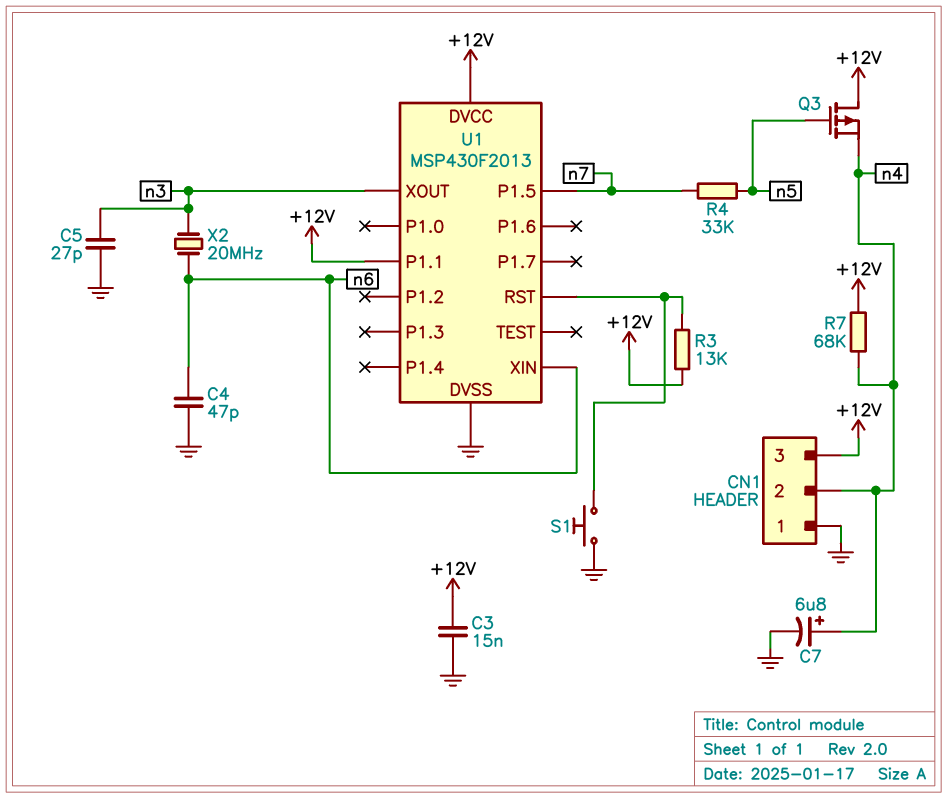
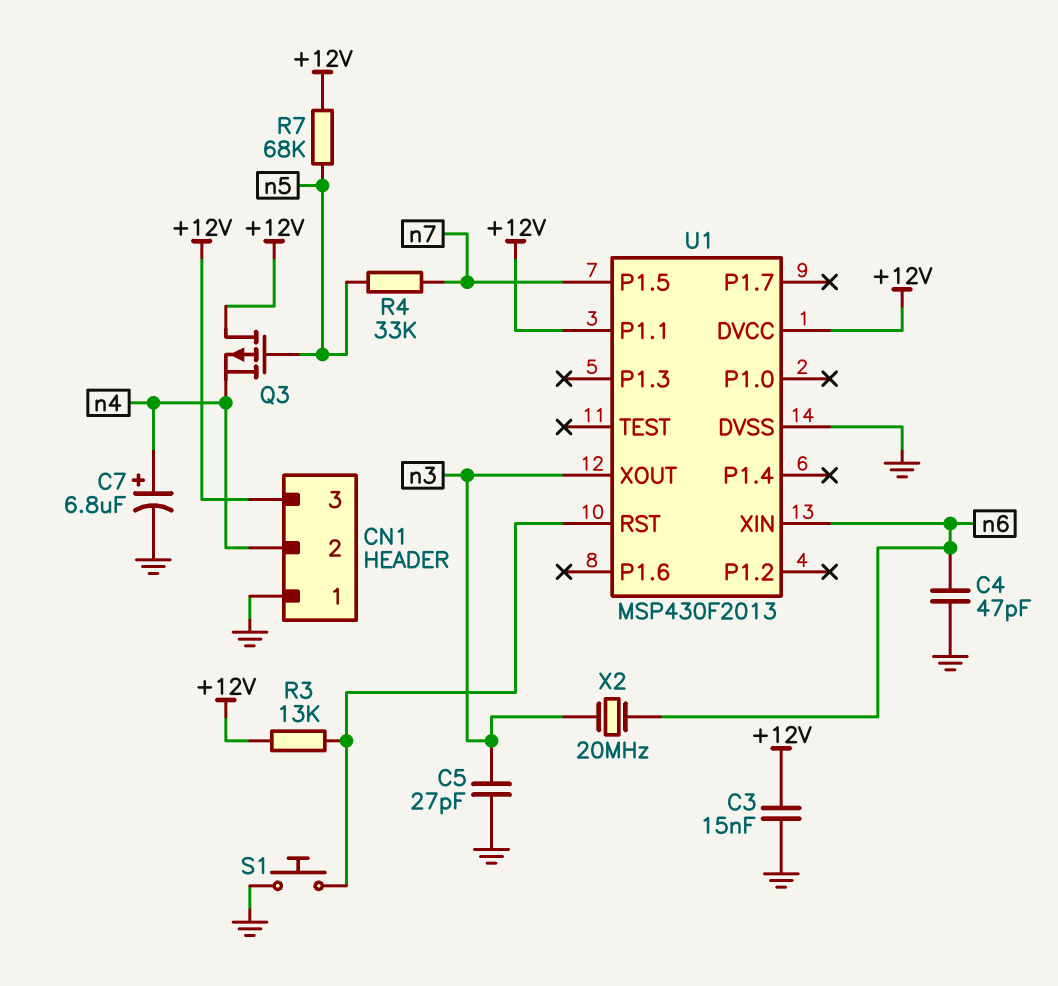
R7: 68k (+12V, n4) -> 68k (+12V, n5)

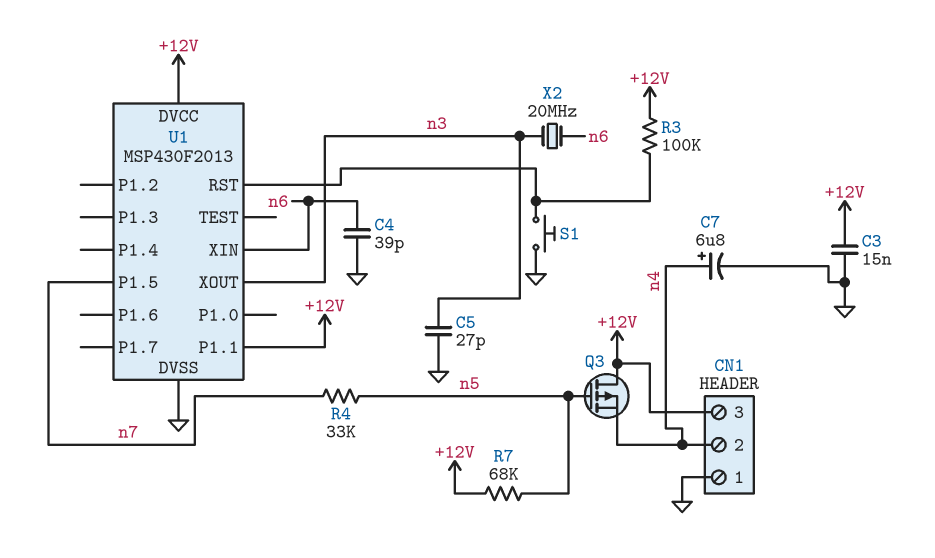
C4: 47pF (GND, n6) -> 39pF (GND, n6)
R3: 13k (+12V, U1/RST) -> 100k (+12V, U1/RST)

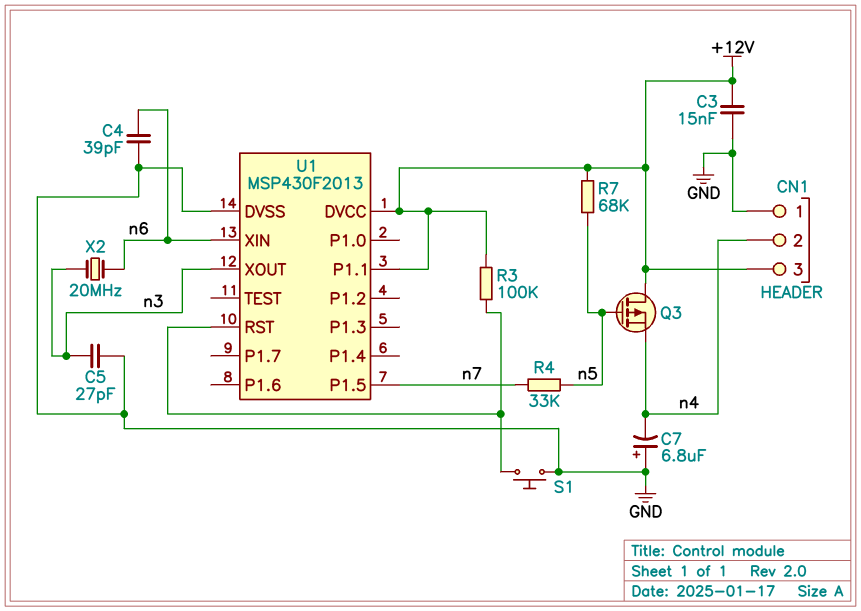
C7: 6.8uF (plus n4, minus GND) -> 6.8uF (plus GND, minus n4)

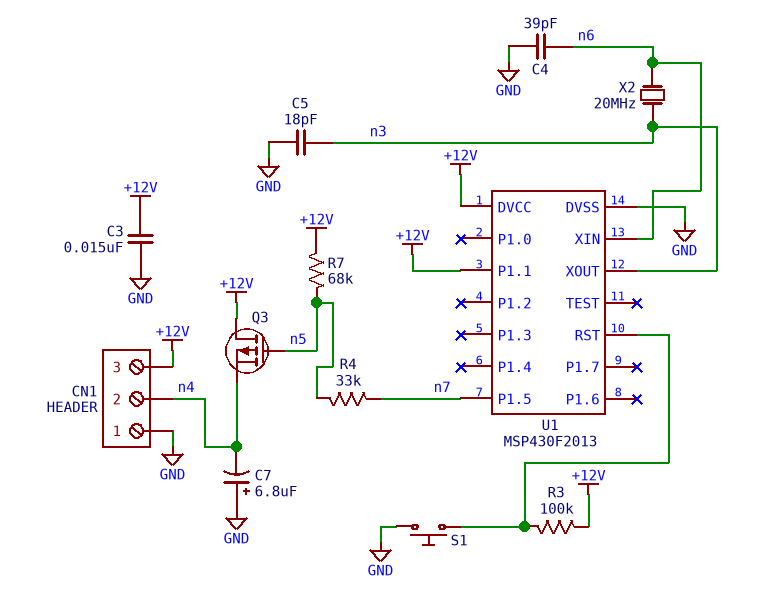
C5: 27pF (GND, n3) -> 18pF (GND, n3)

